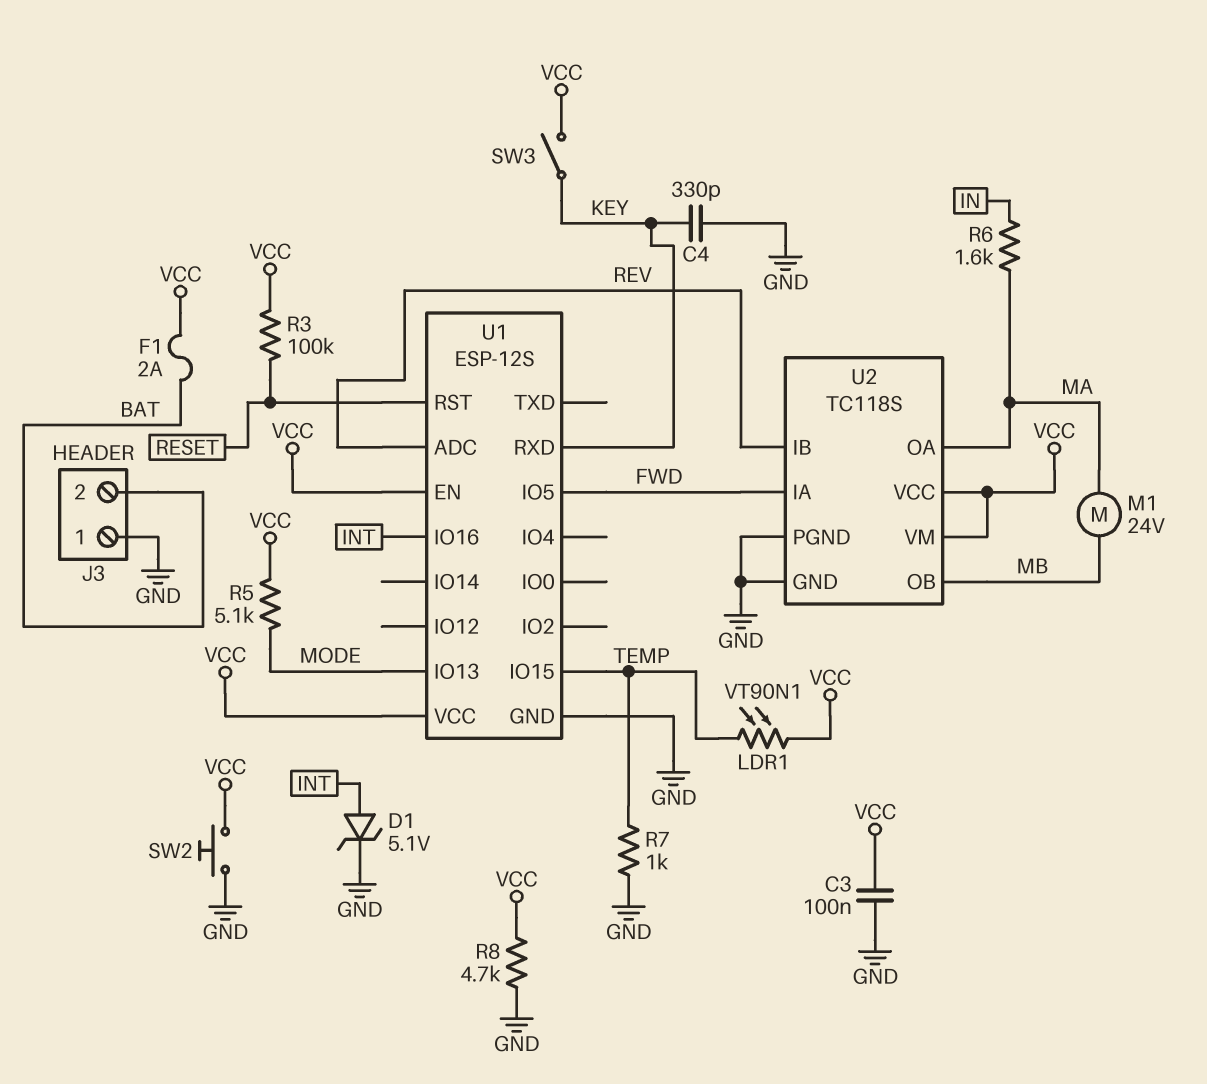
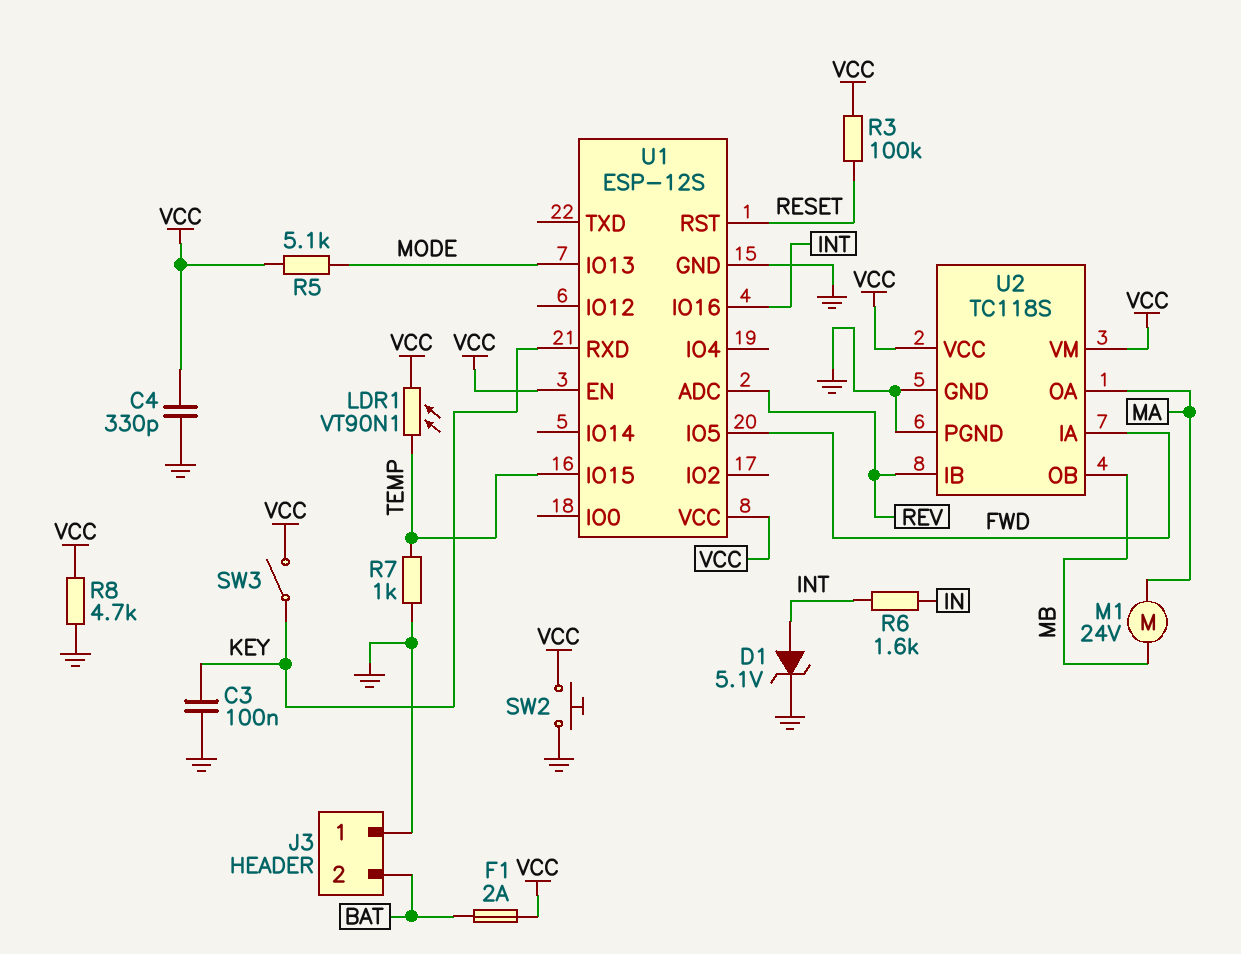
C3: 100nF (GND, VCC) -> 100nF (GND, KEY)
C4: 330pF (GND, KEY) -> 330pF (GND, VCC)
R6: 1.6k (IN, MA) -> 1.6k (IN, INT)

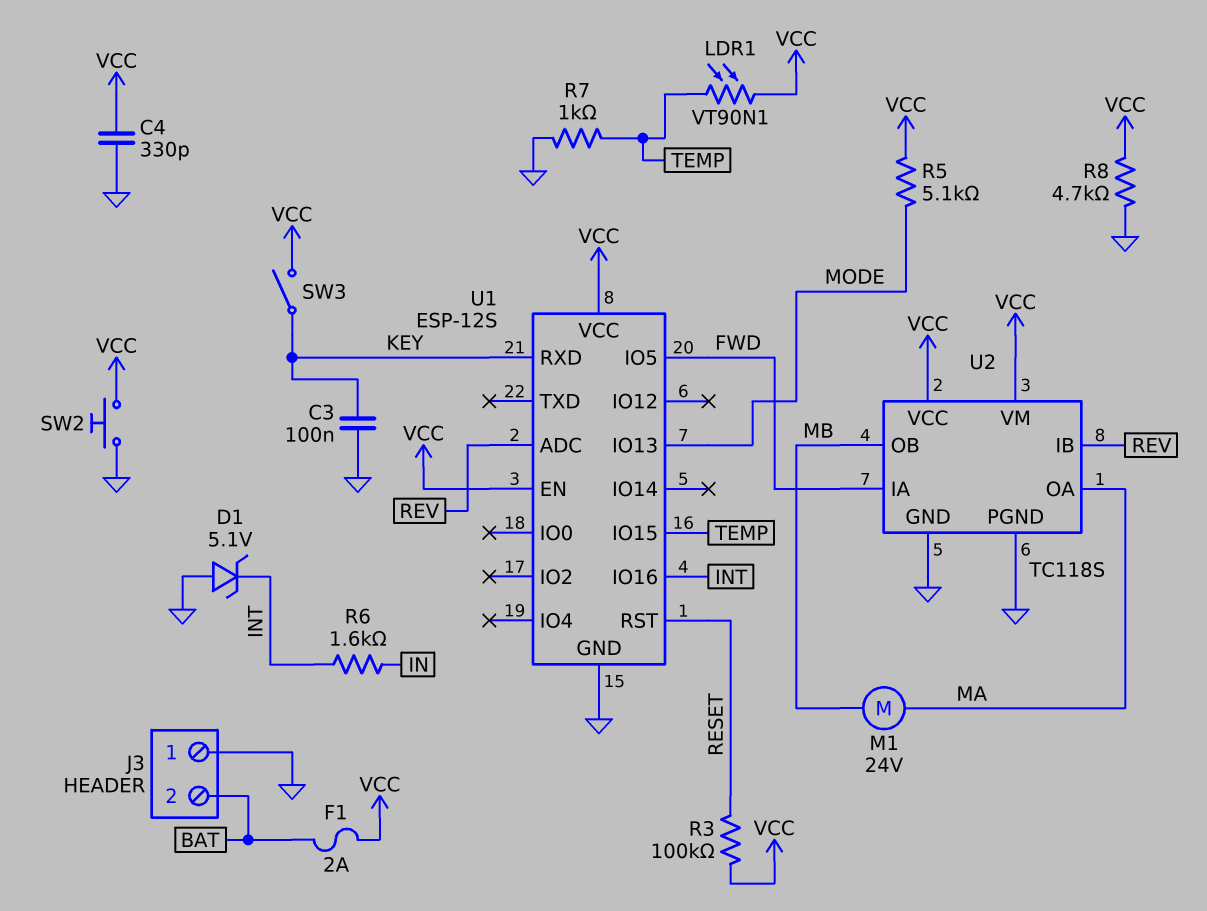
D1: zener 5.1V (A INT, K GND) -> zener 5.1V (A GND, K INT)

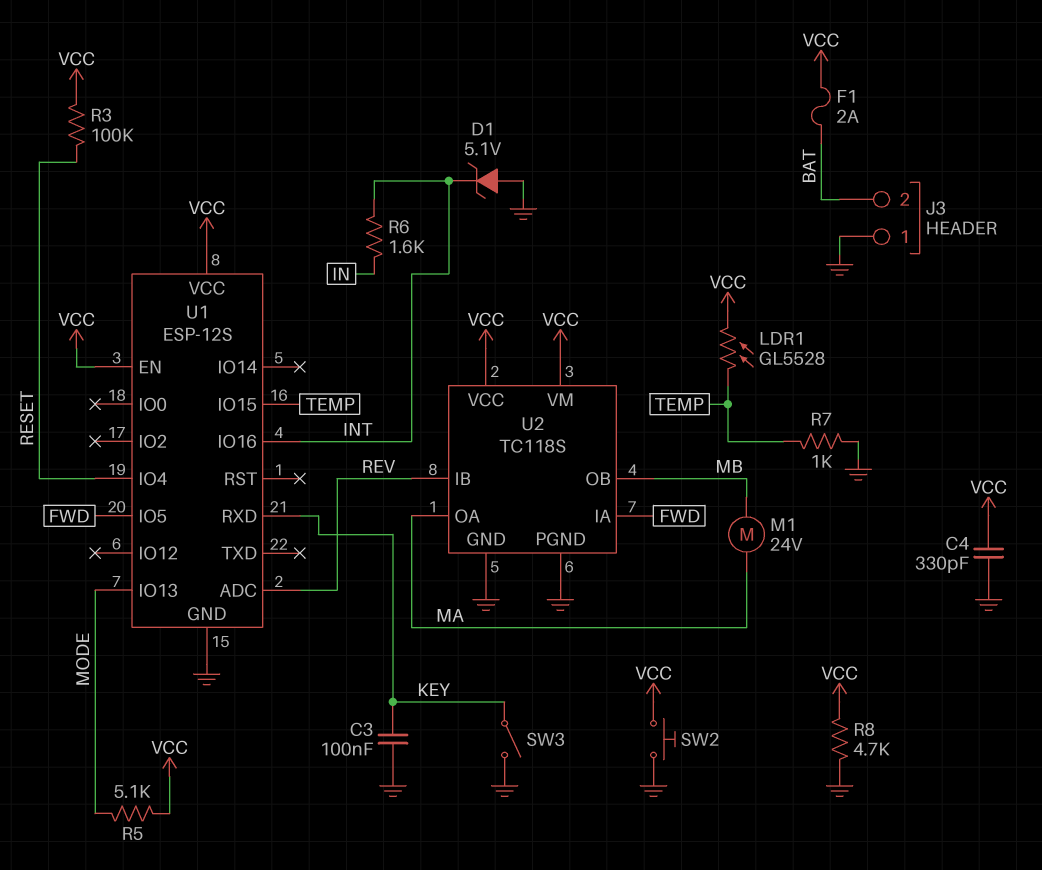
LDR1: VT90N1 (TEMP, VCC) -> GL5528 (TEMP, VCC)
SW3: switch (KEY, VCC) -> switch (GND, KEY)
U1 pin IO4: none -> RESET
U1 pin RST: RESET -> none

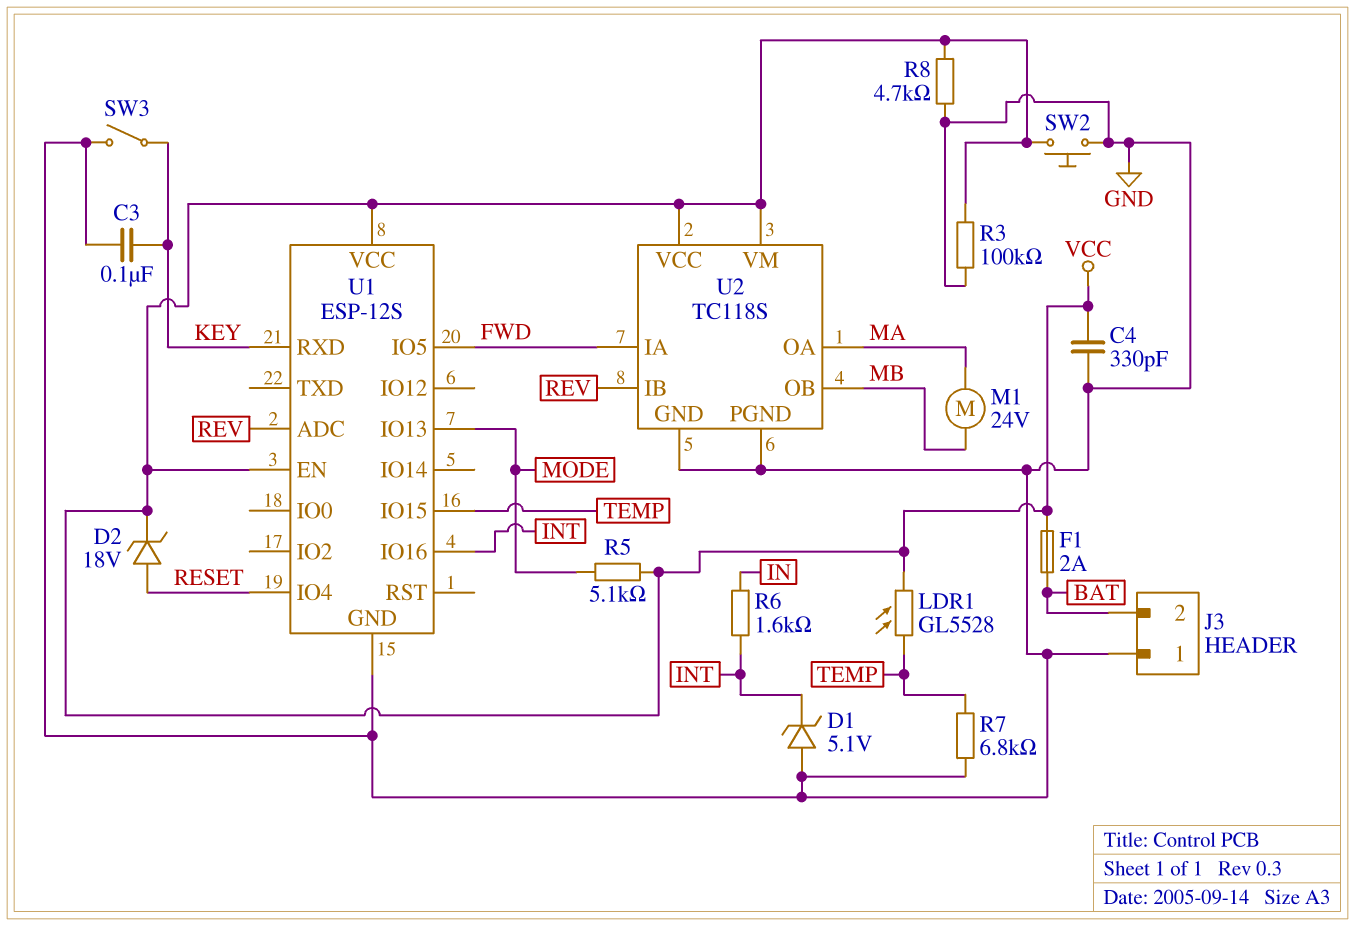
D2: none -> zener 18V (A RESET, K VCC)
R3: 100k (RESET, VCC) -> 100k (GND, VCC)
R7: 1k (GND, TEMP) -> 6.8k (GND, TEMP)

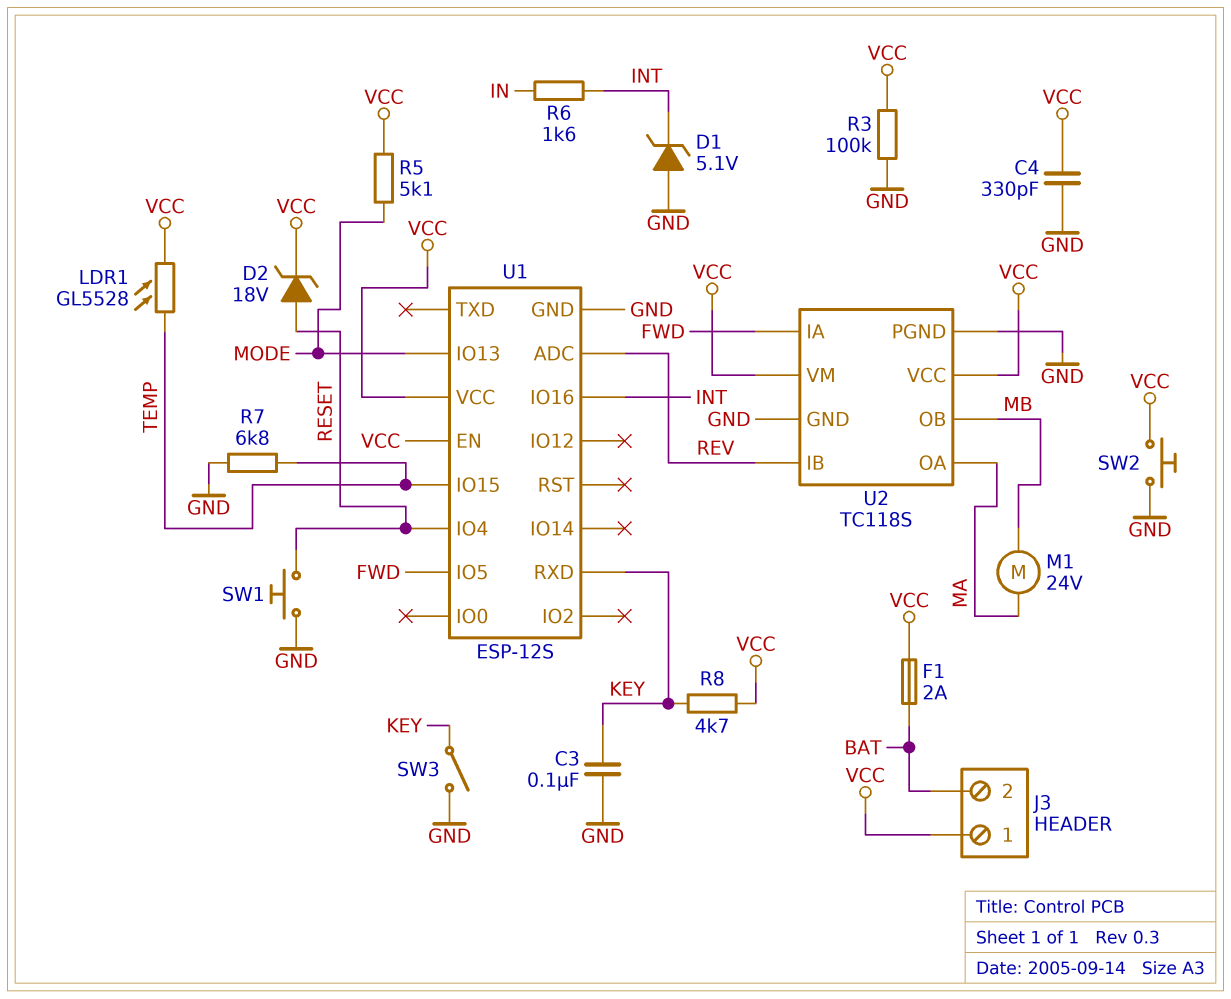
J3 pin 1: GND -> VCC
R8: 4.7k (GND, VCC) -> 4.7k (KEY, VCC)
SW1: none -> button (GND, RESET)

